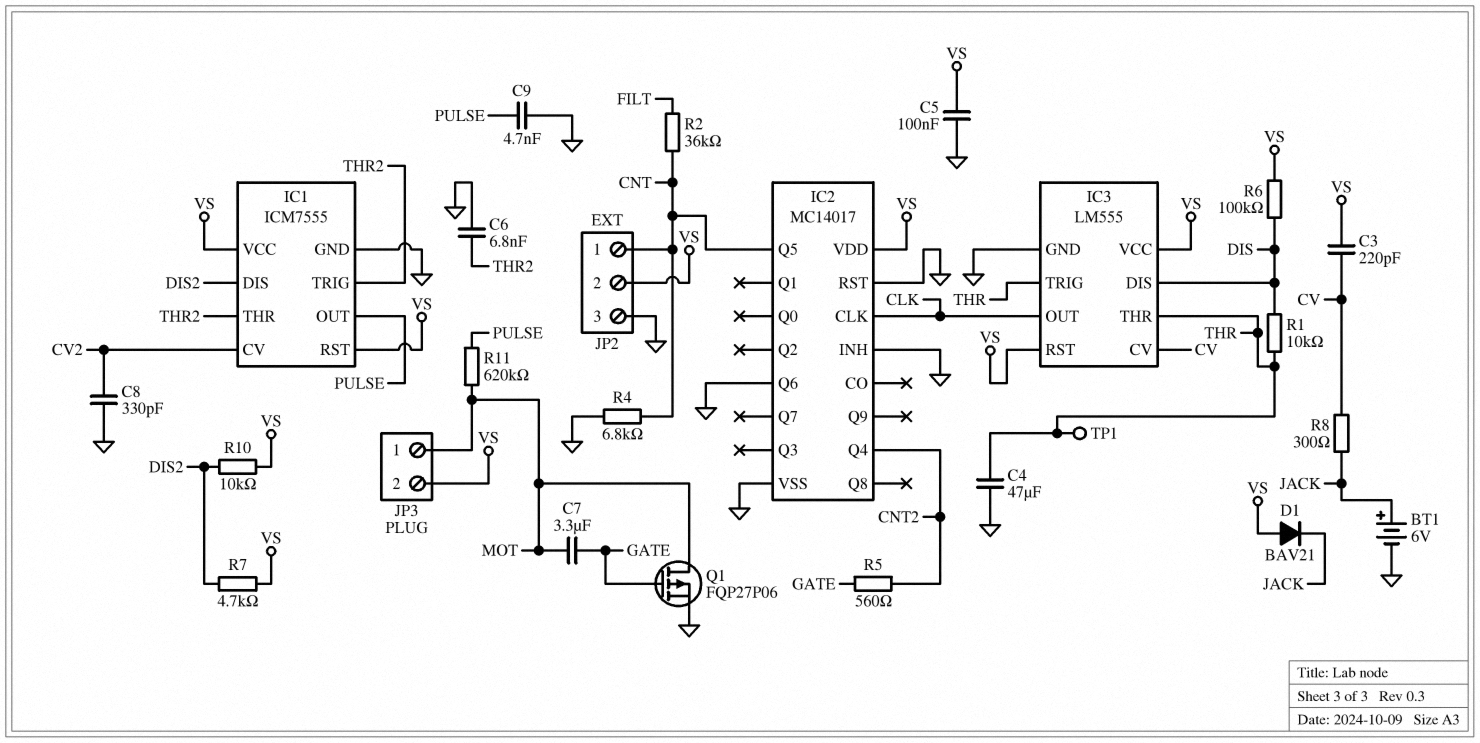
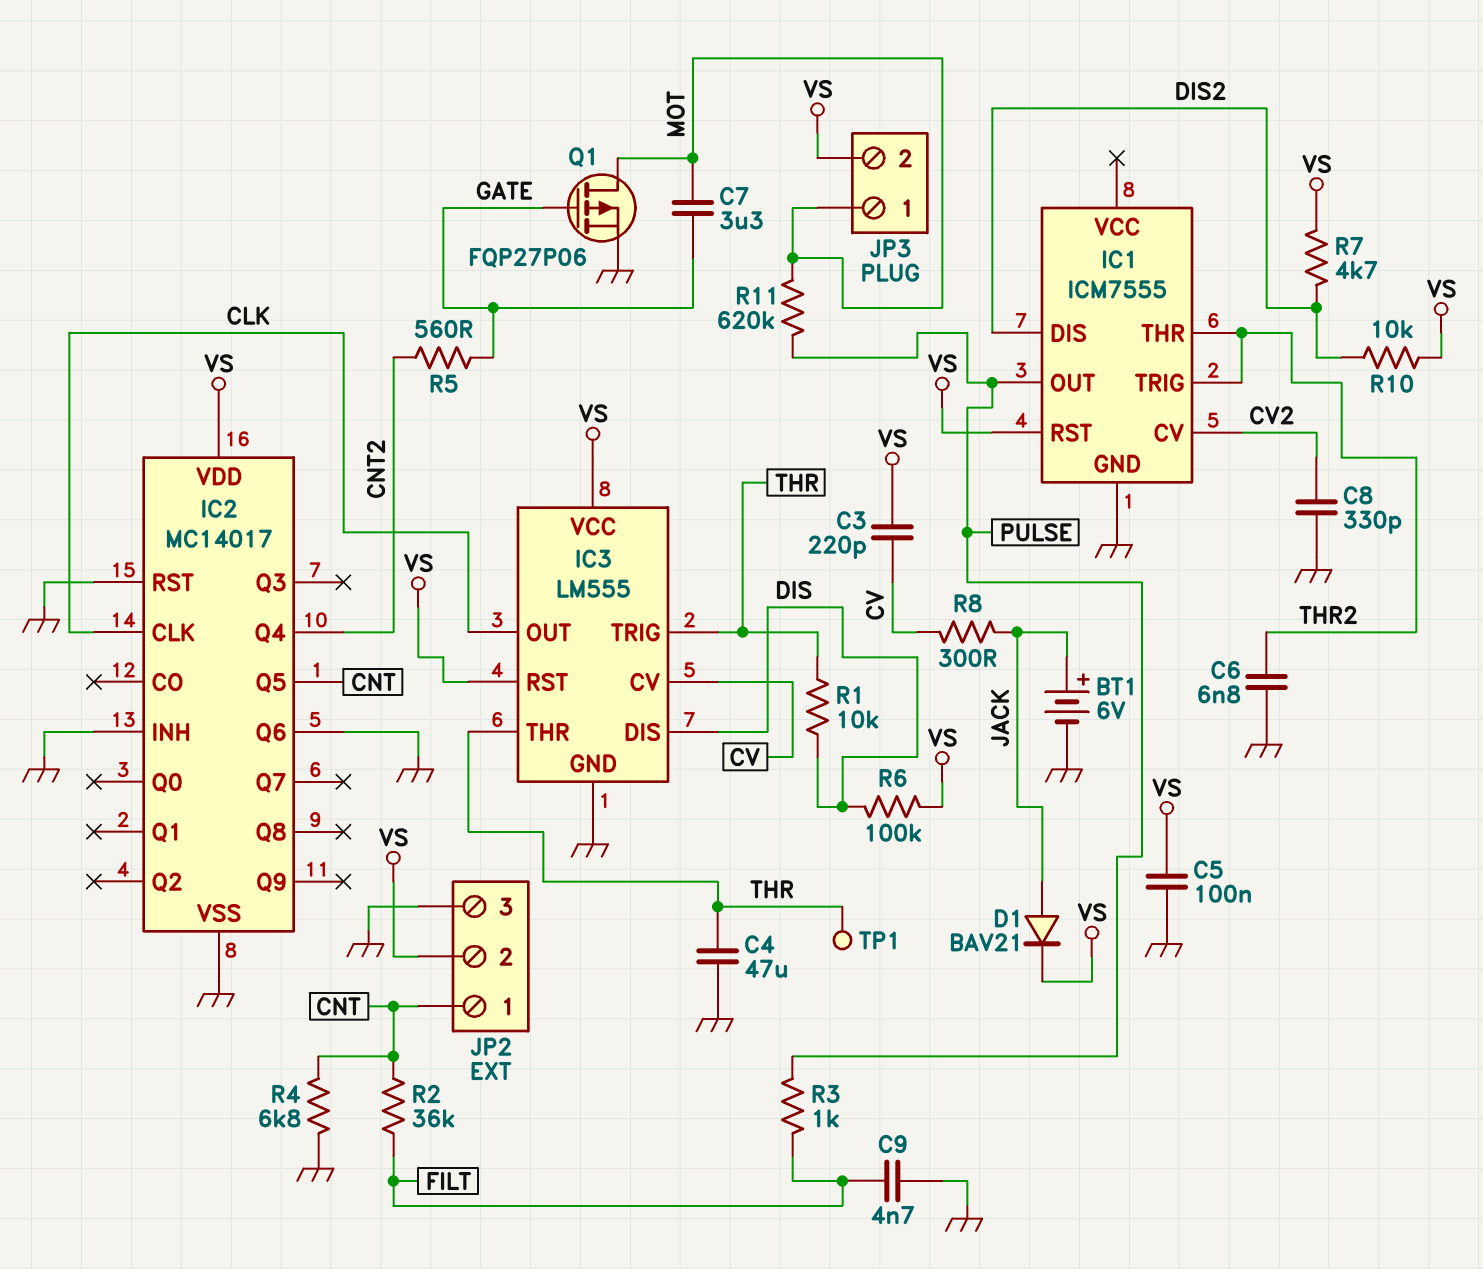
C9: 4.7nF (GND, PULSE) -> 4.7nF (FILT, GND)
D1: diode BAV21 (A VS, K JACK) -> diode BAV21 (A JACK, K VS)
IC1 pin VCC: VS -> none
R3: none -> 1k (FILT, PULSE)

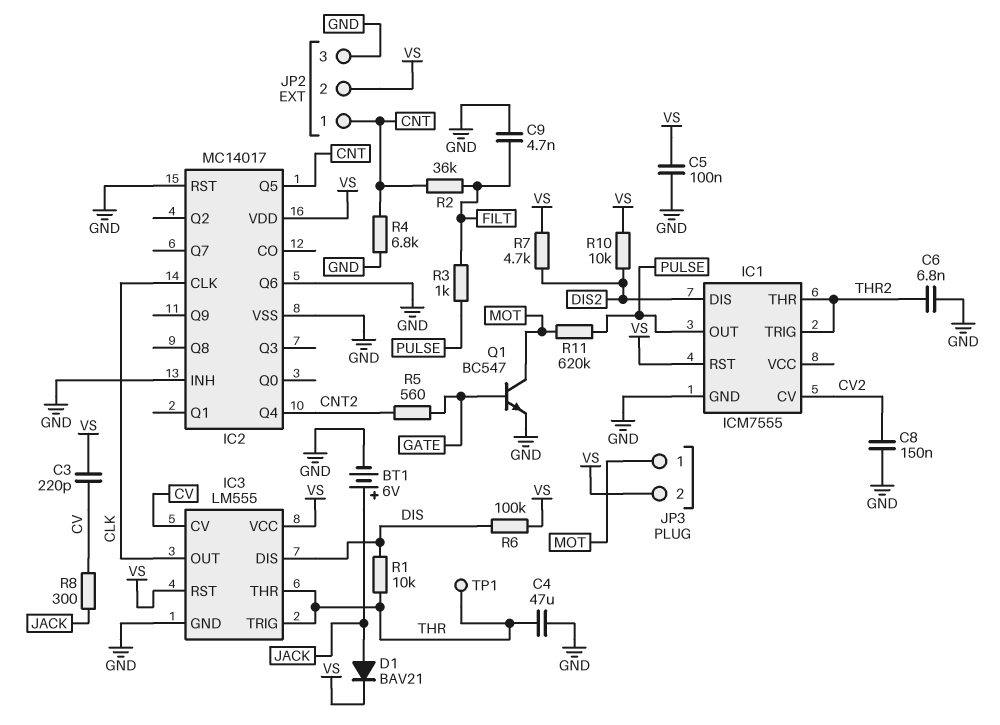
C7: 3.3uF (GATE, MOT) -> none
C8: 330pF (CV2, GND) -> 150nF (CV2, GND)
Q1: PMOS FQP27P06 (G GATE, D MOT, S GND) -> NPN BC547 (B GATE, C MOT, E GND)

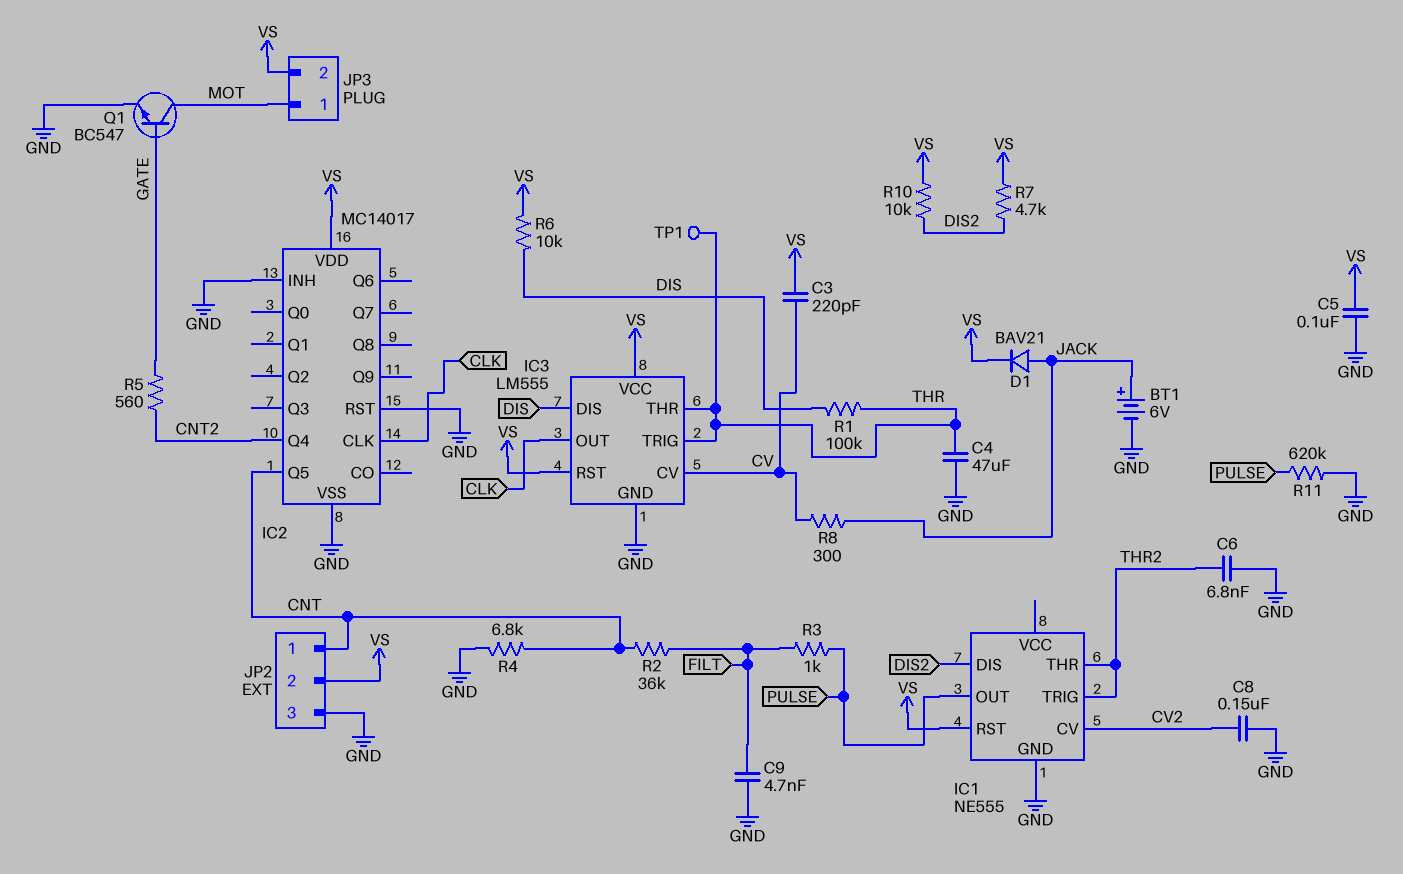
IC1: ICM7555 -> NE555
IC2 pin Q6: GND -> none
R1: 10k (DIS, THR) -> 100k (DIS, THR)
R6: 100k (DIS, VS) -> 10k (DIS, VS)
R11: 620k (MOT, PULSE) -> 620k (GND, PULSE)

